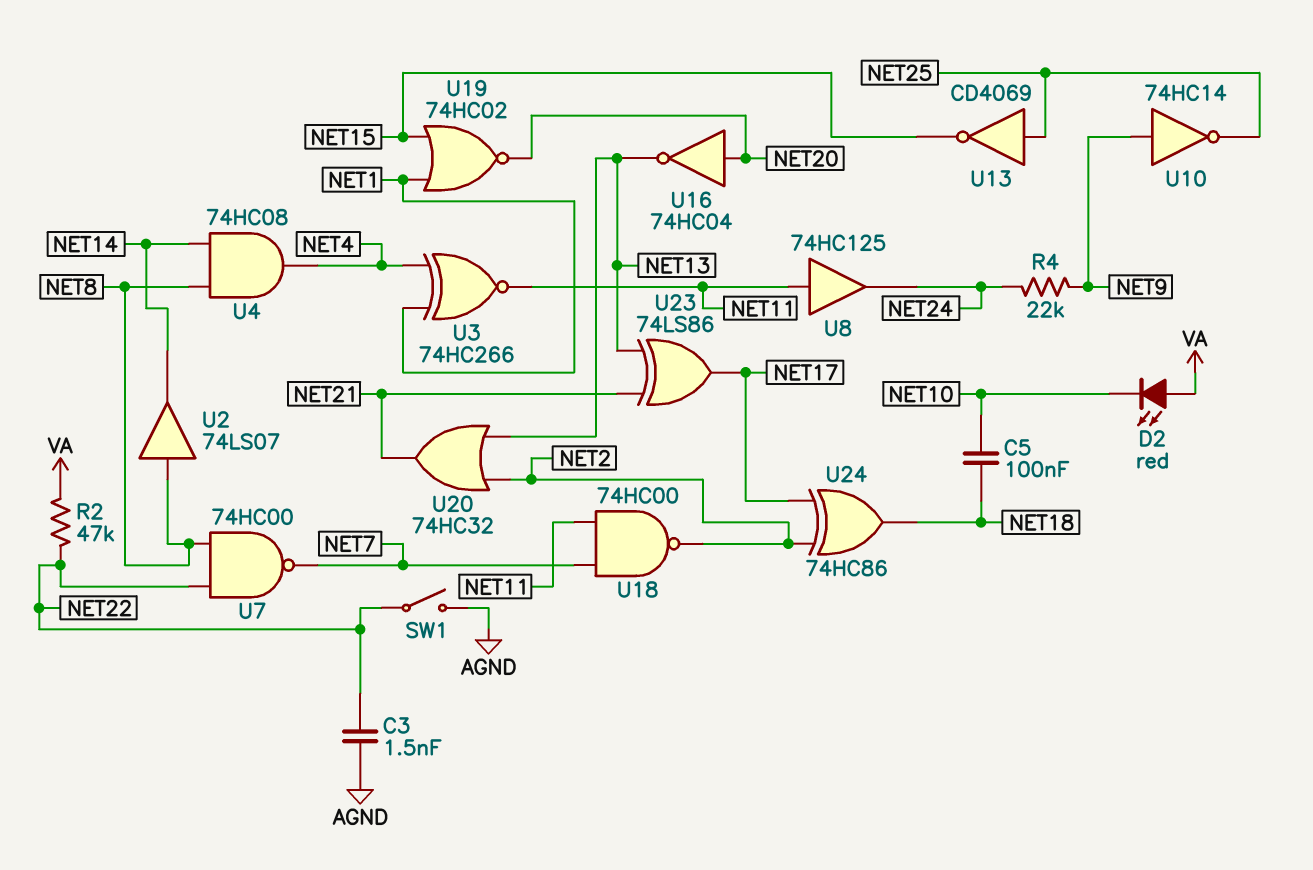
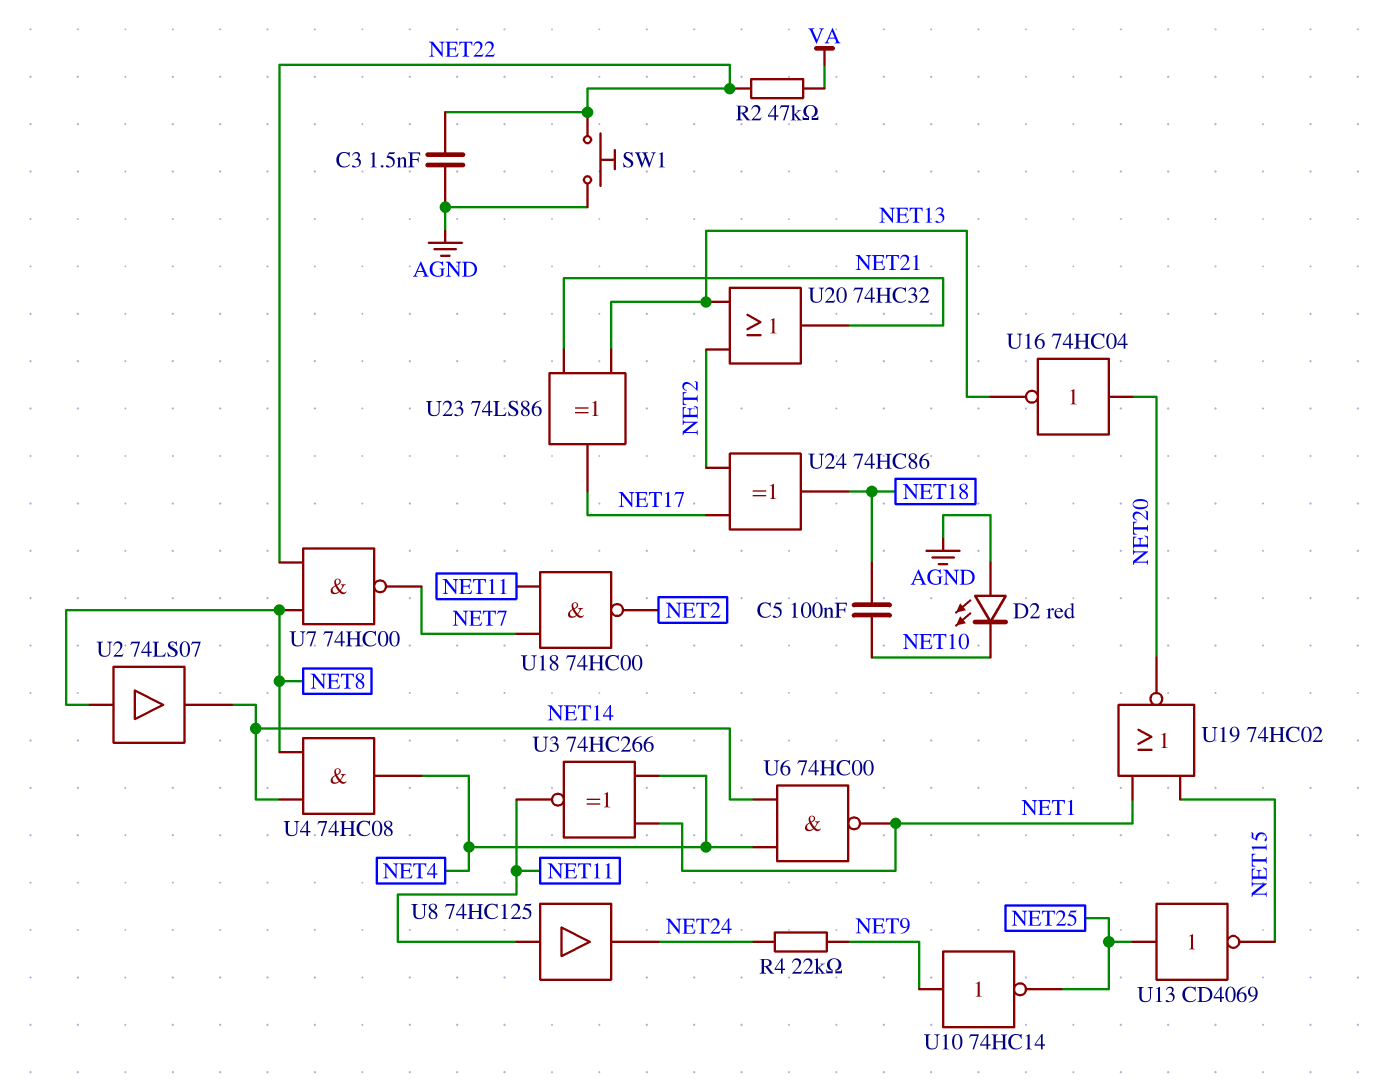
D2: LED red (A VA, K NET10) -> LED red (A AGND, K NET10)
SW1: switch (AGND, NET22) -> button (AGND, NET22)
U6: none -> NAND 74HC00 (in NET4, in NET14, out NET1)

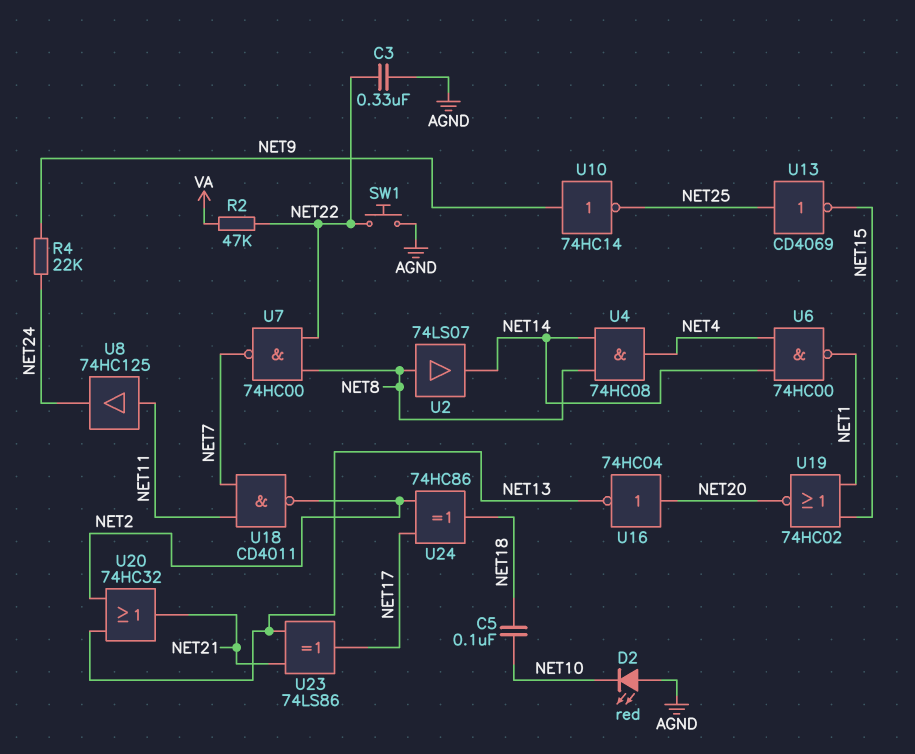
C3: 1.5nF (AGND, NET22) -> 330nF (AGND, NET22)
U3: XNOR 74HC266 (in NET1, in NET4, out NET11) -> none
U18: NAND 74HC00 (in NET7, in NET11, out NET2) -> NAND CD4011 (in NET7, in NET11, out NET2)

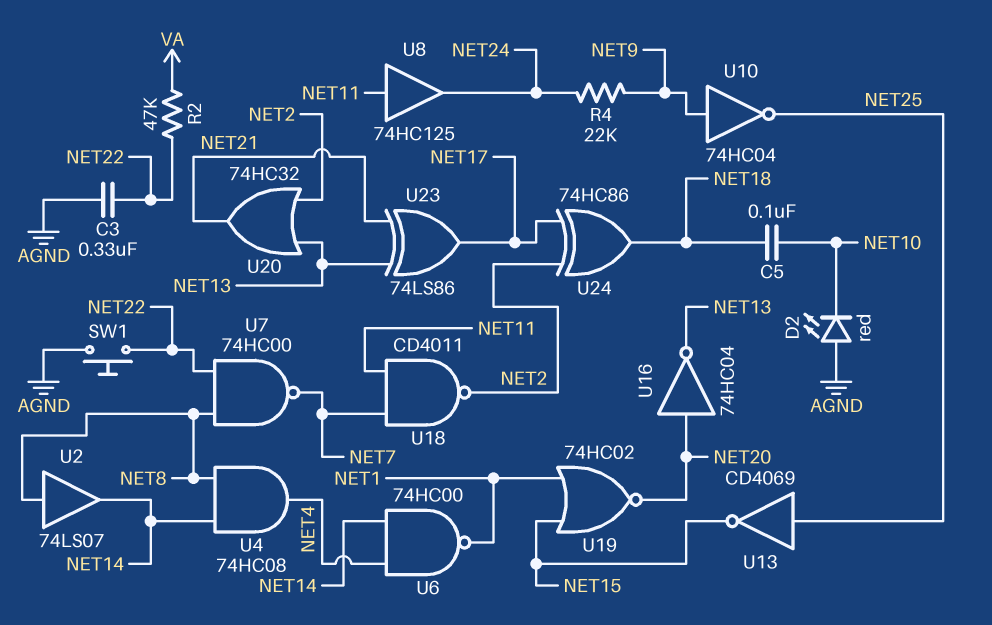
U10: NOT 74HC14 (in NET9, out NET25) -> NOT 74HC04 (in NET9, out NET25)

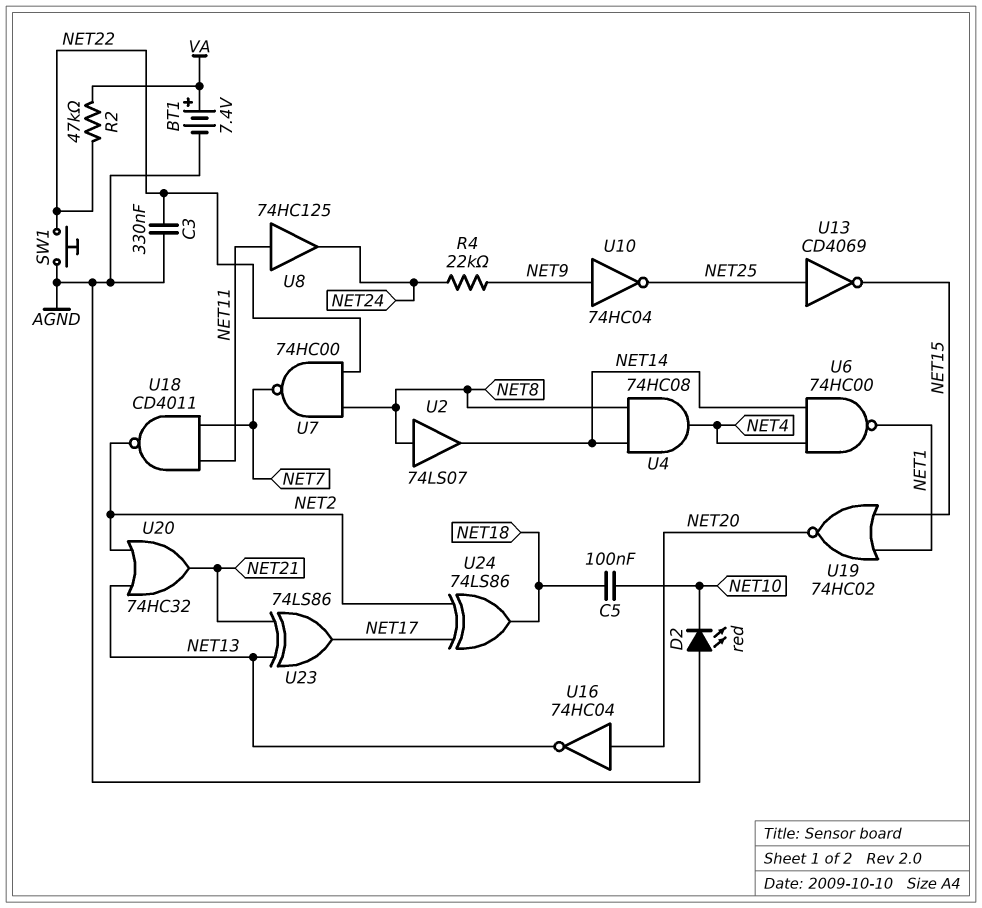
BT1: none -> 7.4V (plus VA, minus AGND)
U24: XOR 74HC86 (in NET2, in NET17, out NET18) -> XOR 74LS86 (in NET2, in NET17, out NET18)

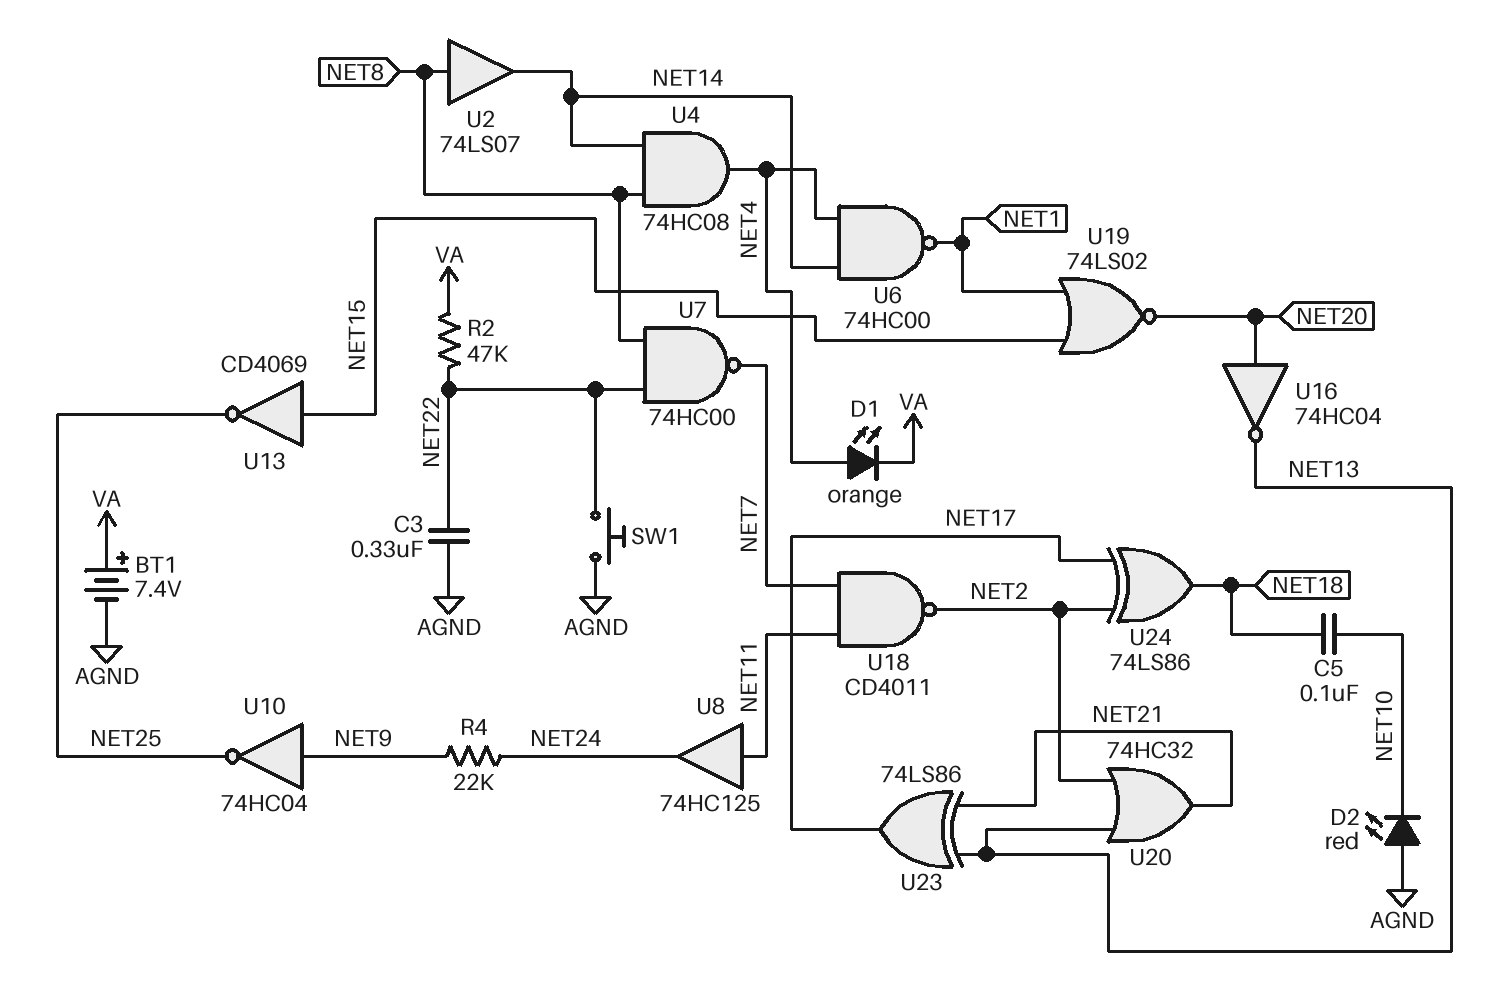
D1: none -> LED orange (A NET4, K VA)
U13: NOT CD4069 (in NET25, out NET15) -> NOT CD4069 (in NET15, out NET25)
U19: NOR 74HC02 (in NET1, in NET15, out NET20) -> NOR 74LS02 (in NET1, in NET15, out NET20)

